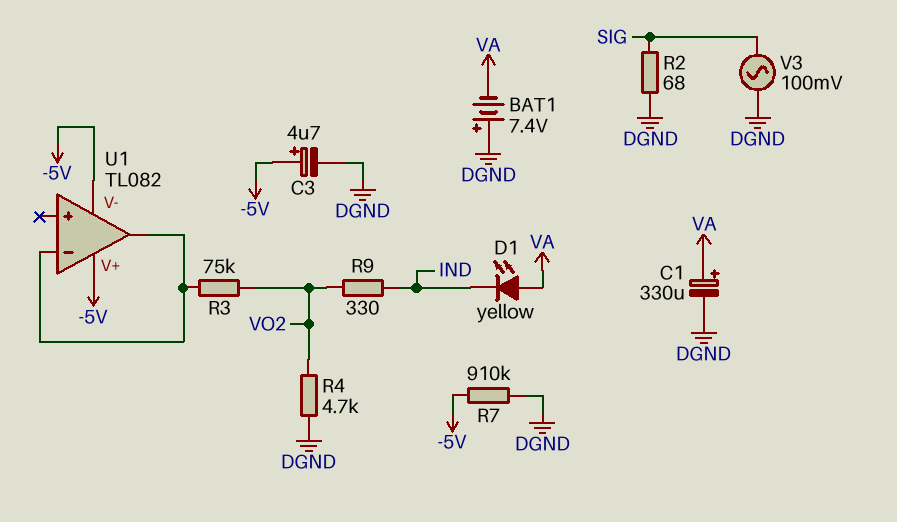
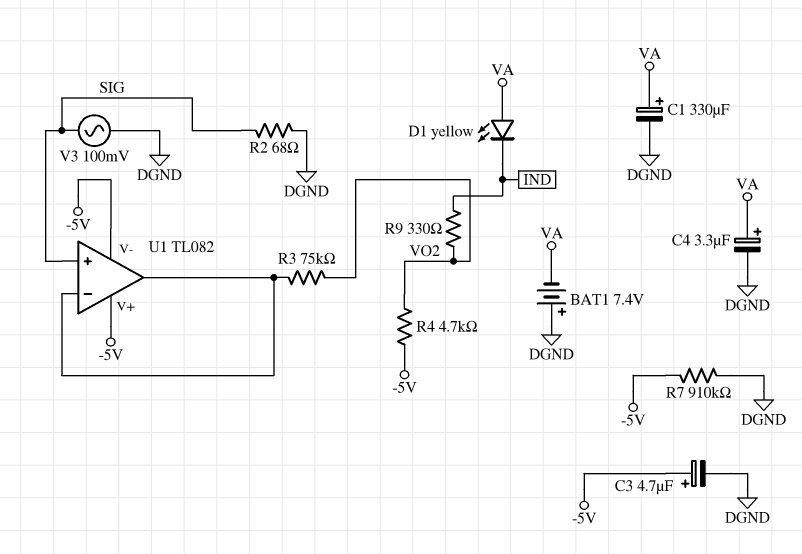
C4: none -> 3.3uF (plus VA, minus DGND)
R4: 4.7k (DGND, VO2) -> 4.7k (-5V, VO2)
U1 pin in+: none -> SIG

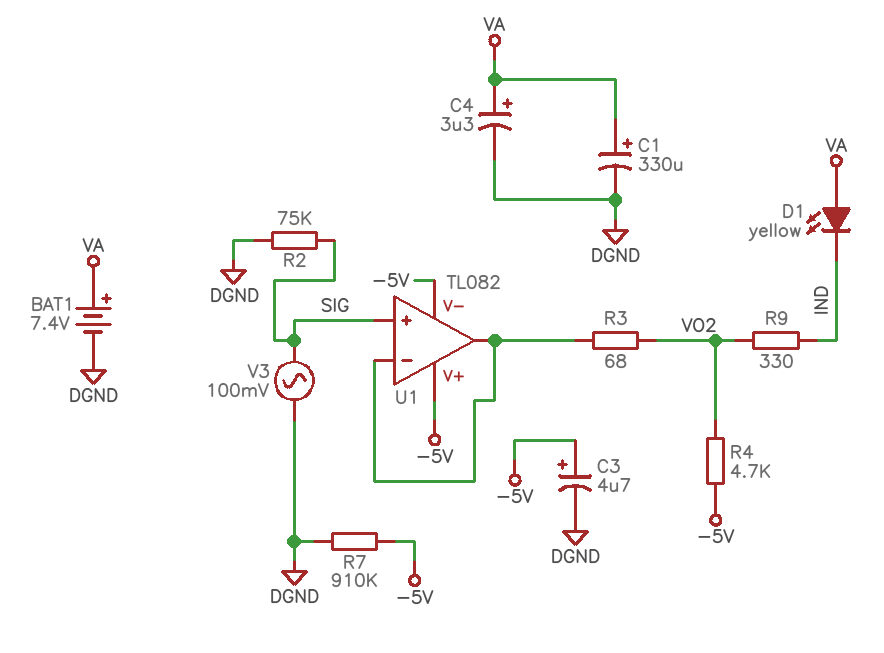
BAT1: 7.4V (plus DGND, minus VA) -> 7.4V (plus VA, minus DGND)
R2: 68 (DGND, SIG) -> 75k (DGND, SIG)
R3: 75k (U1/in-, VO2) -> 68 (U1/in-, VO2)

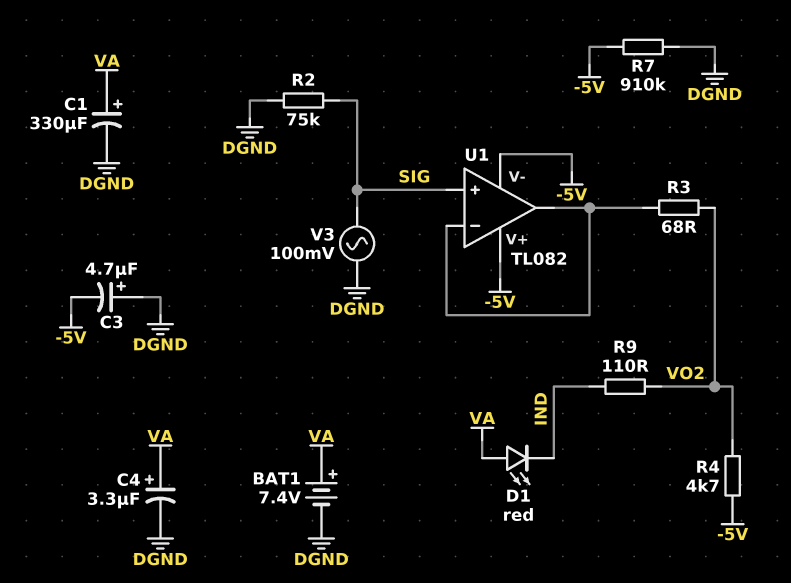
C3: 4.7uF (plus -5V, minus DGND) -> 4.7uF (plus DGND, minus -5V)
D1: LED yellow (A VA, K IND) -> LED red (A VA, K IND)
R9: 330 (IND, VO2) -> 110 (IND, VO2)

